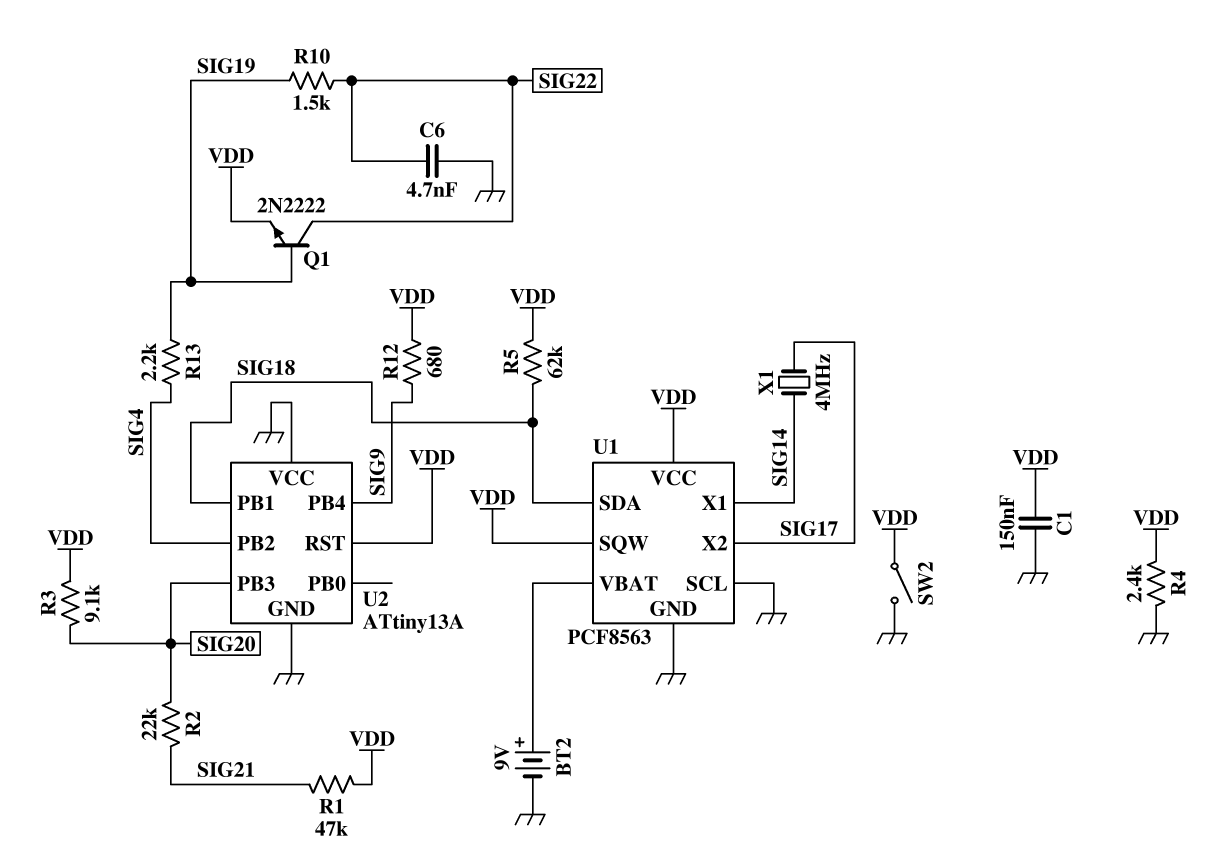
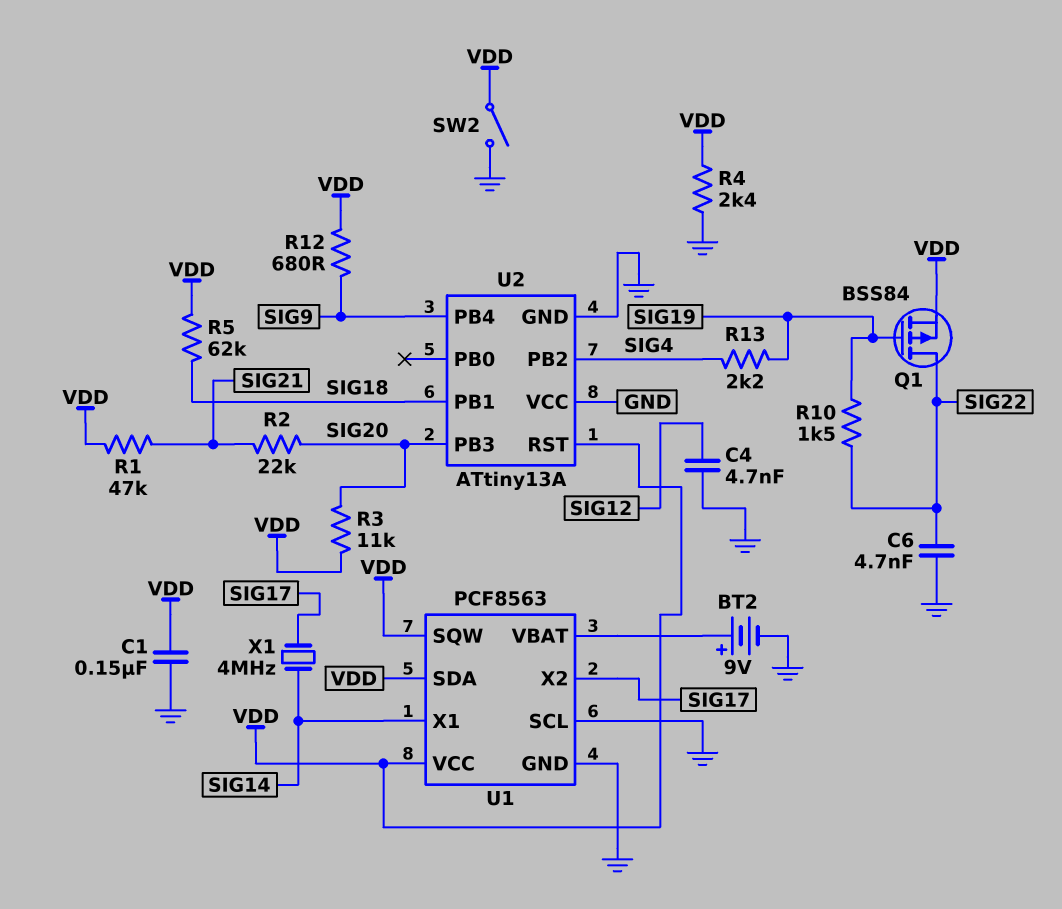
C4: none -> 4.7nF (GND, SIG12)
Q1: NPN 2N2222 (B SIG19, C SIG22, E VDD) -> PMOS BSS84 (G SIG19, D SIG22, S VDD)
R3: 9.1k (SIG20, VDD) -> 11k (SIG20, VDD)
U1 pin SDA: SIG18 -> VDD

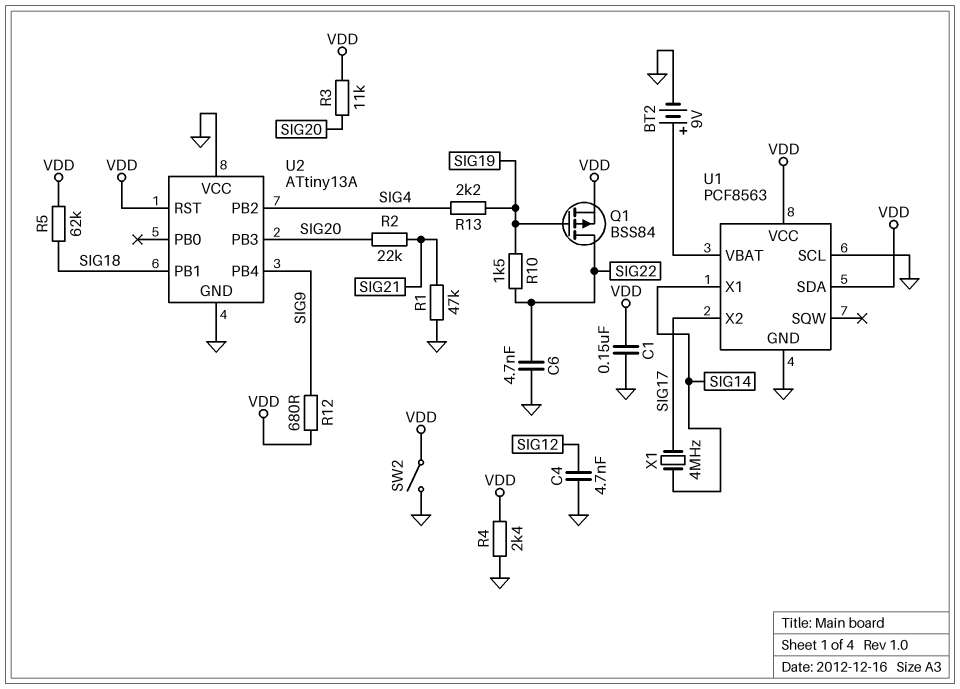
R1: 47k (SIG21, VDD) -> 47k (GND, SIG21)
U1 pin SQW: VDD -> none

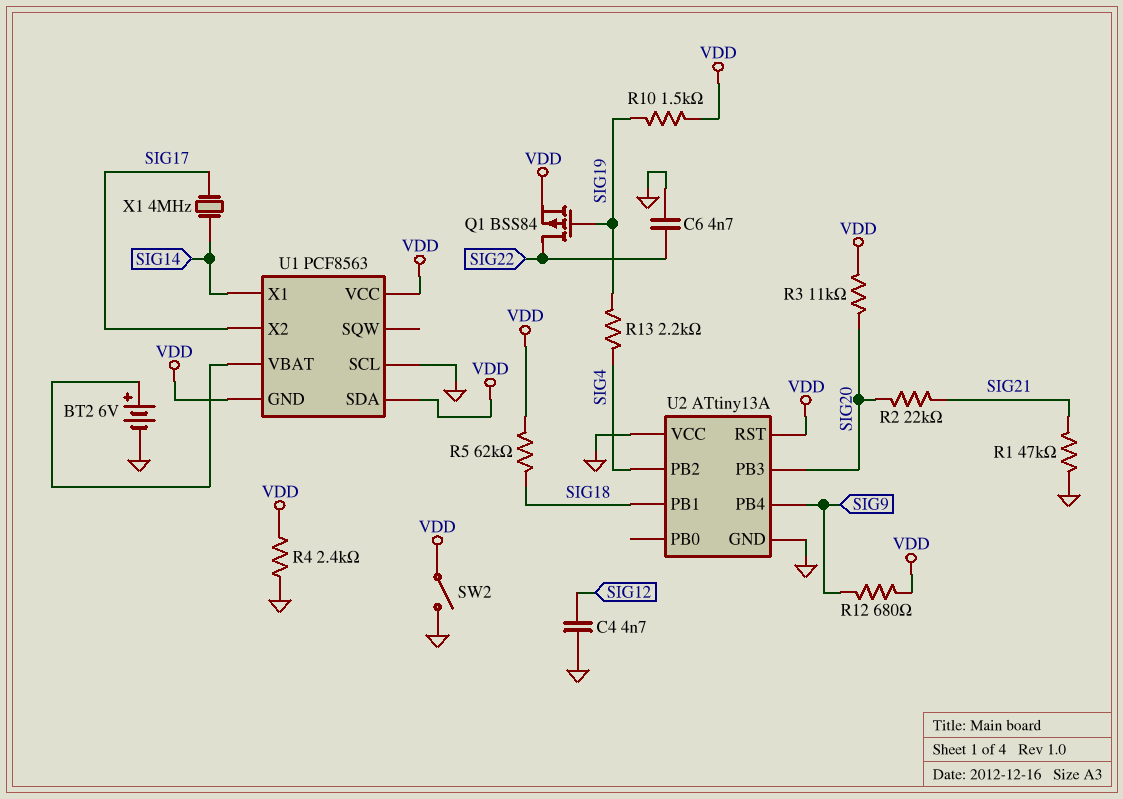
BT2: 9V (plus U1/VBAT, minus GND) -> 6V (plus U1/VBAT, minus GND)
C1: 150nF (GND, VDD) -> none
R10: 1.5k (SIG19, SIG22) -> 1.5k (SIG19, VDD)
U1 pin GND: GND -> VDD

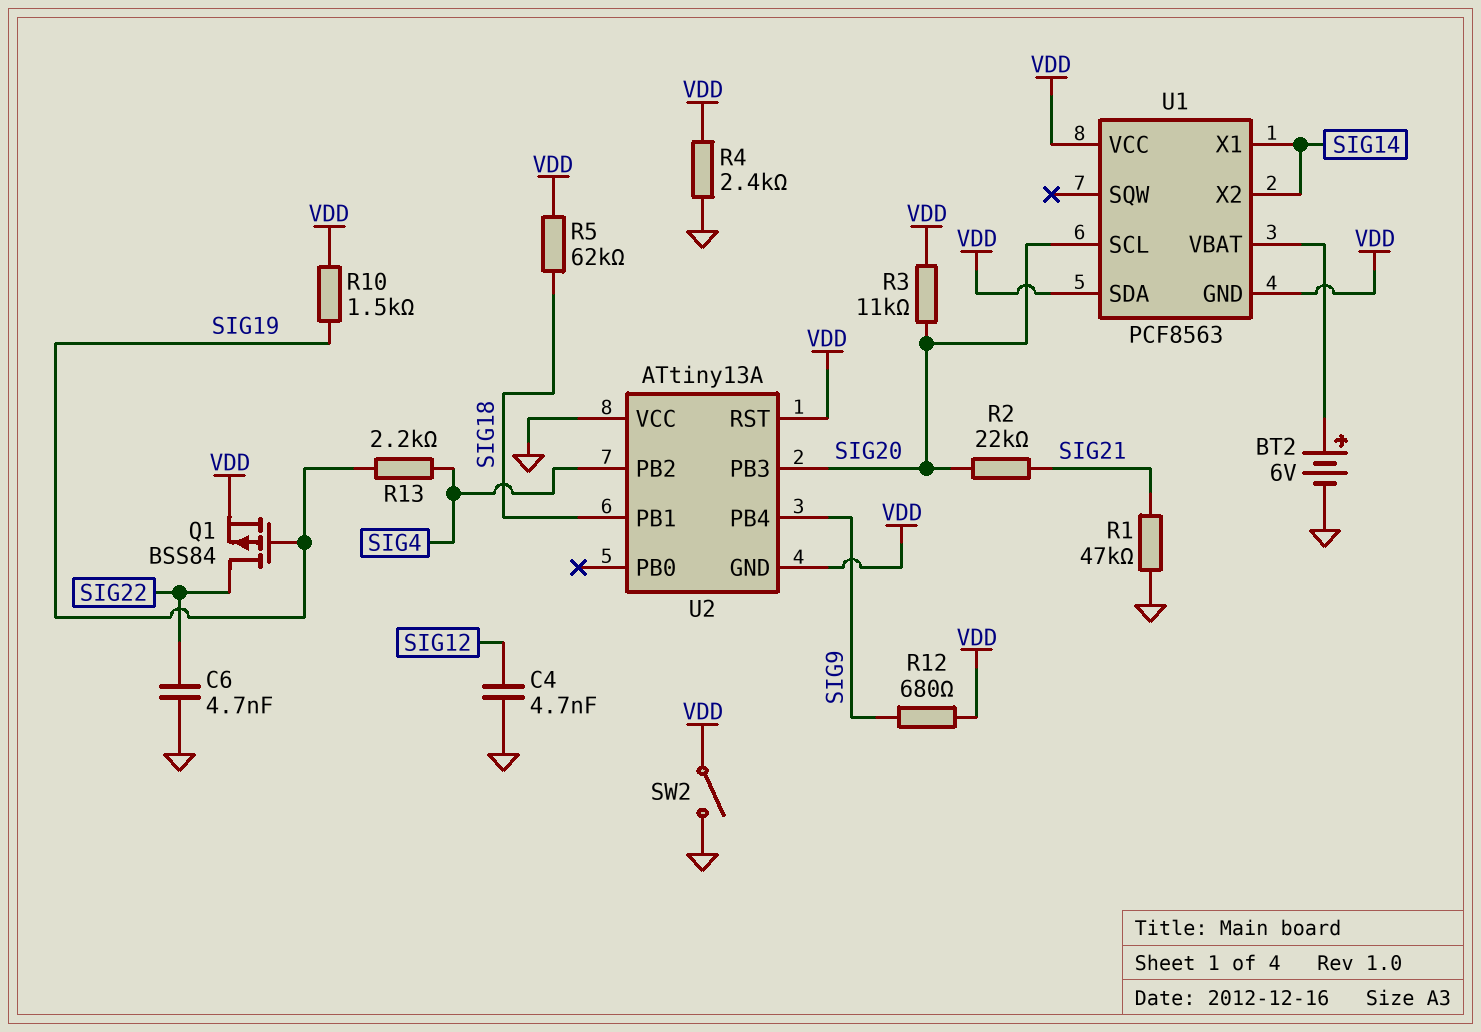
U1 pin SCL: GND -> SIG20
U1 pin X2: SIG17 -> SIG14
U2 pin GND: GND -> VDD
X1: 4MHz (SIG14, SIG17) -> none

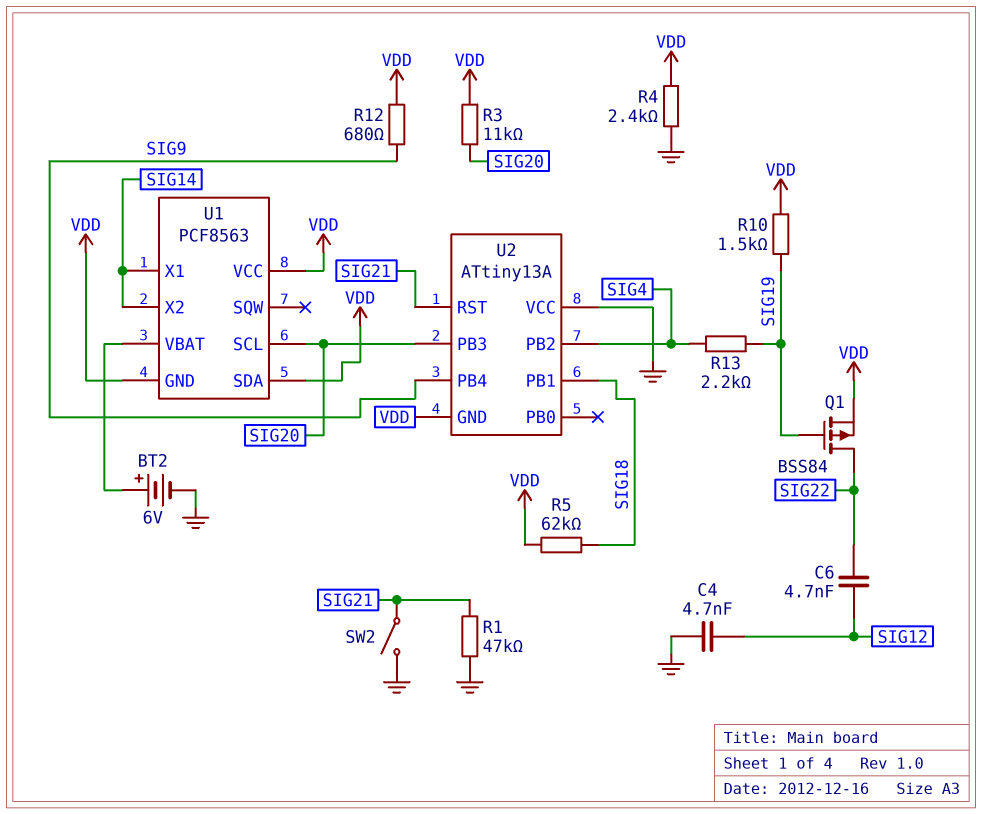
C6: 4.7nF (GND, SIG22) -> 4.7nF (SIG12, SIG22)
R2: 22k (SIG20, SIG21) -> none
SW2: switch (GND, VDD) -> switch (GND, SIG21)
U2 pin RST: VDD -> SIG21

